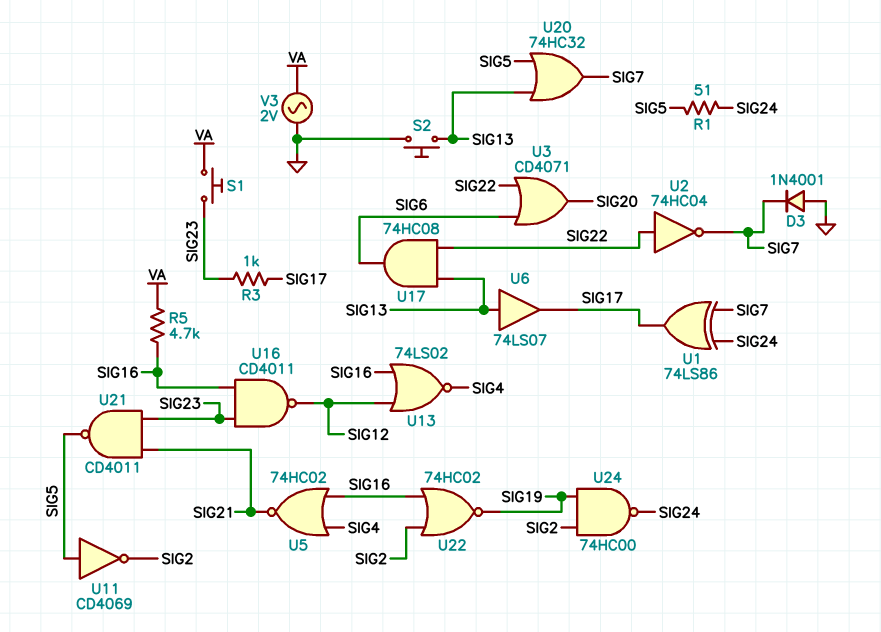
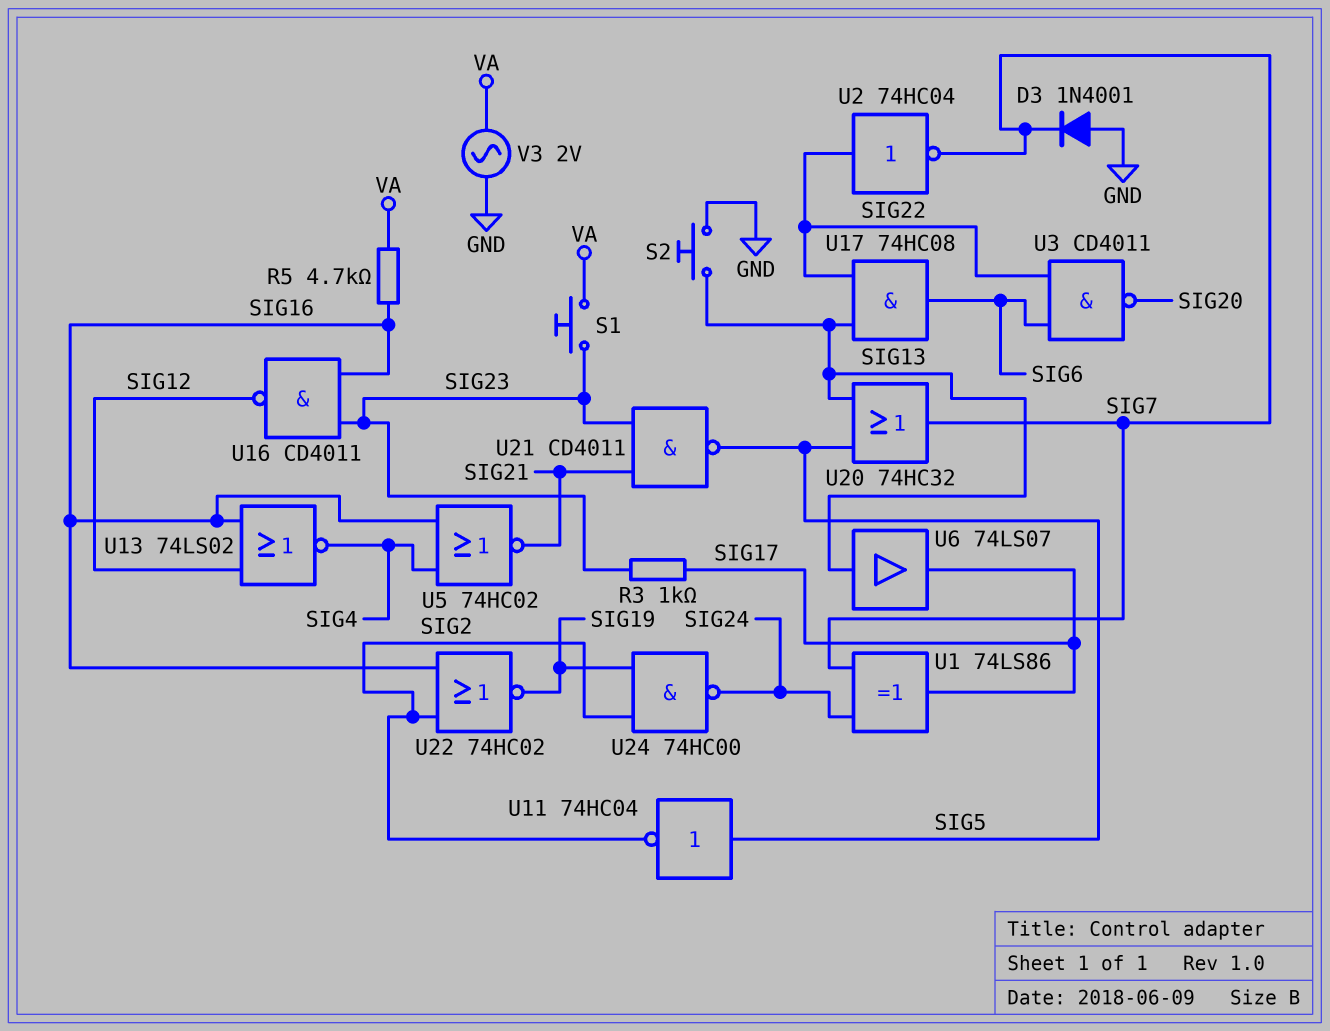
R1: 51 (SIG5, SIG24) -> none
U3: OR CD4071 (in SIG6, in SIG22, out SIG20) -> NAND CD4011 (in SIG6, in SIG22, out SIG20)
U11: NOT CD4069 (in SIG5, out SIG2) -> NOT 74HC04 (in SIG5, out SIG2)

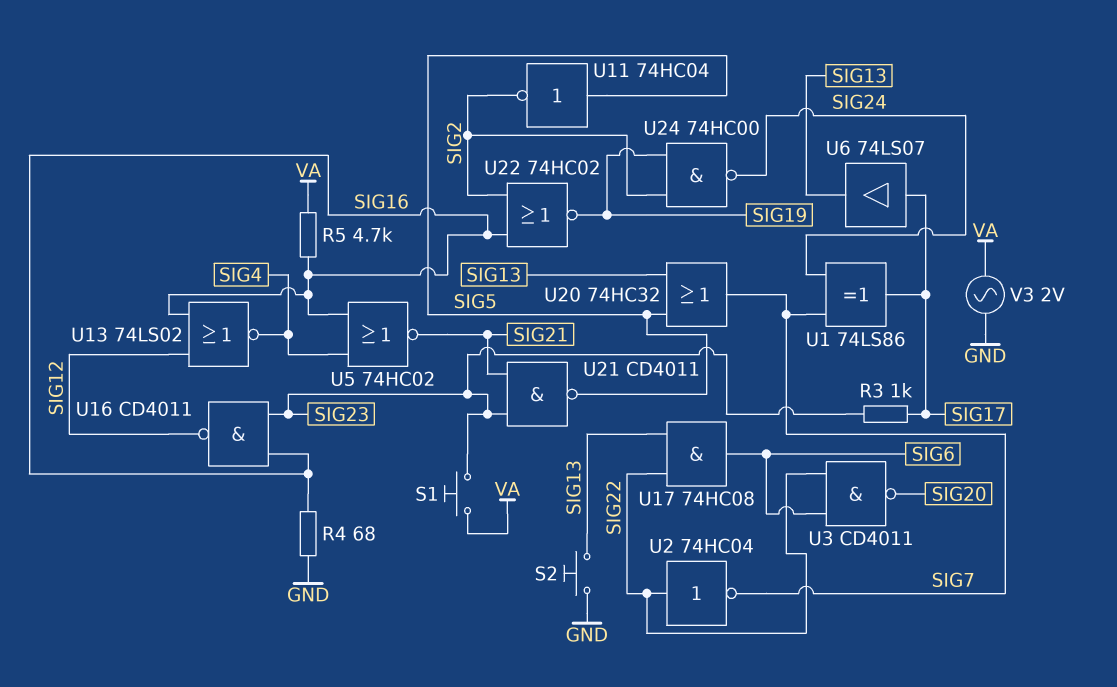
D3: diode 1N4001 (A GND, K SIG7) -> none
R4: none -> 68 (GND, SIG16)
U6: buffer 74LS07 (in SIG13, out SIG17) -> buffer 74LS07 (in SIG17, out SIG13)

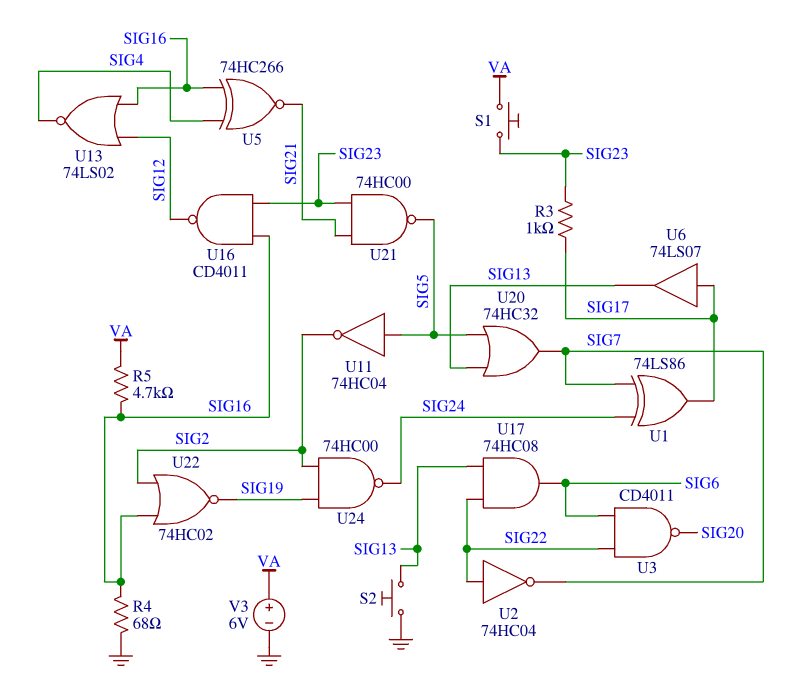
U5: NOR 74HC02 (in SIG4, in SIG16, out SIG21) -> XNOR 74HC266 (in SIG4, in SIG16, out SIG21)
U21: NAND CD4011 (in SIG21, in SIG23, out SIG5) -> NAND 74HC00 (in SIG21, in SIG23, out SIG5)
V3: AC 2V (GND, VA) -> 6V (plus VA, minus GND)

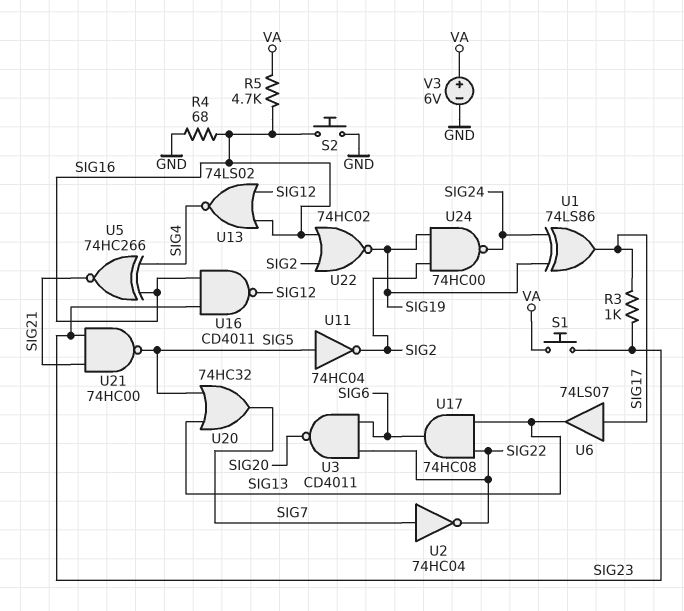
S2: button (GND, SIG13) -> button (GND, SIG16)
U1: XOR 74LS86 (in SIG7, in SIG24, out SIG17) -> XOR 74LS86 (in SIG19, in SIG24, out SIG17)
U2: NOT 74HC04 (in SIG22, out SIG7) -> NOT 74HC04 (in SIG7, out SIG22)

